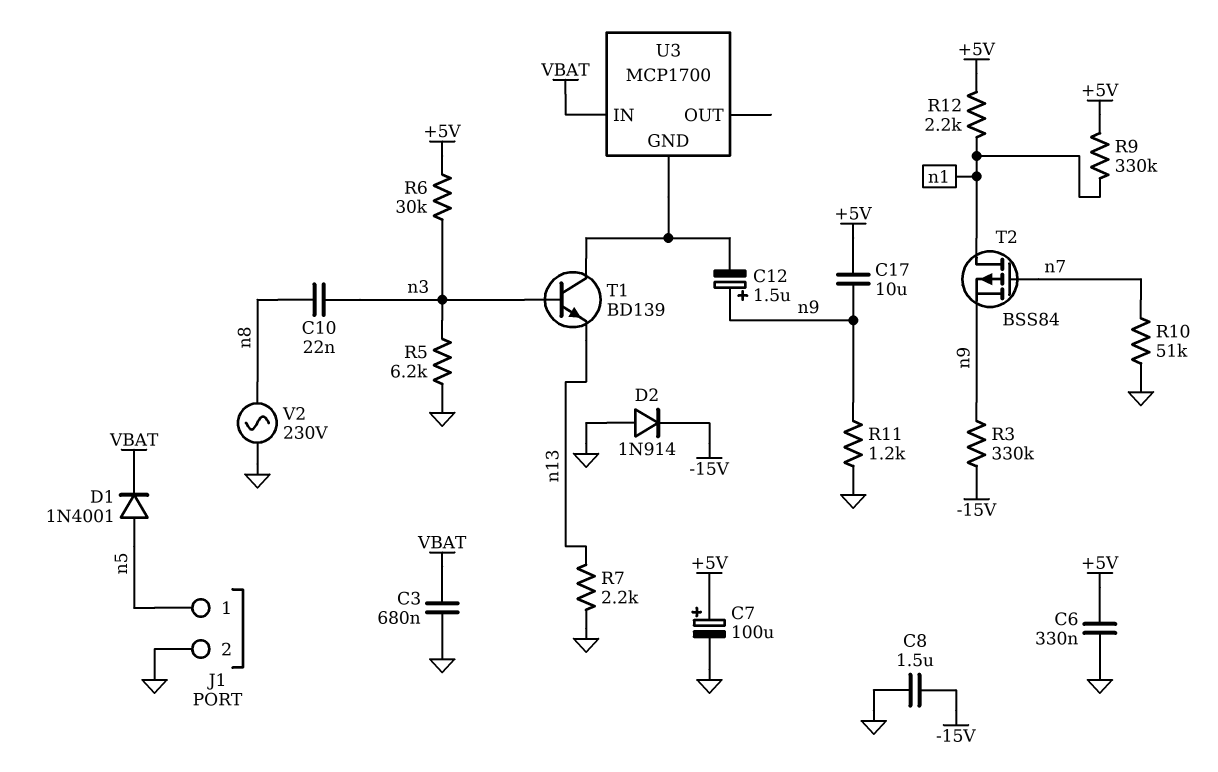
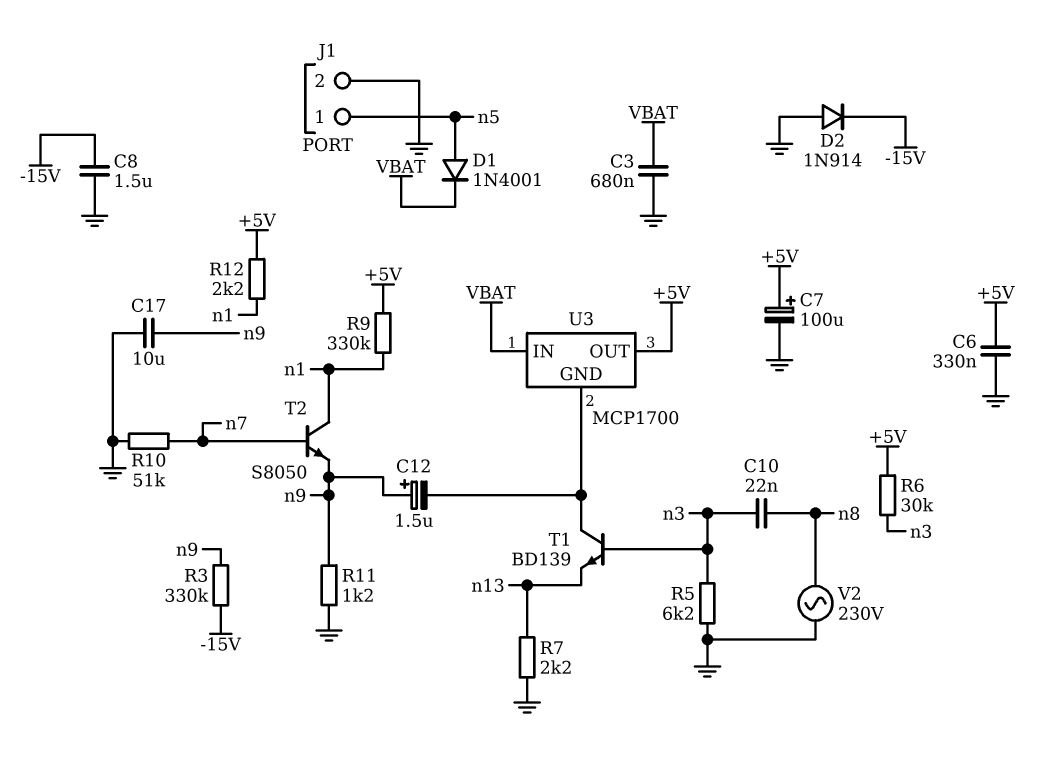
C17: 10uF (+5V, n9) -> 10uF (GND, n9)
T2: PMOS BSS84 (G n7, D n1, S n9) -> NPN S8050 (B n7, C n1, E n9)
U3 pin OUT: none -> +5V

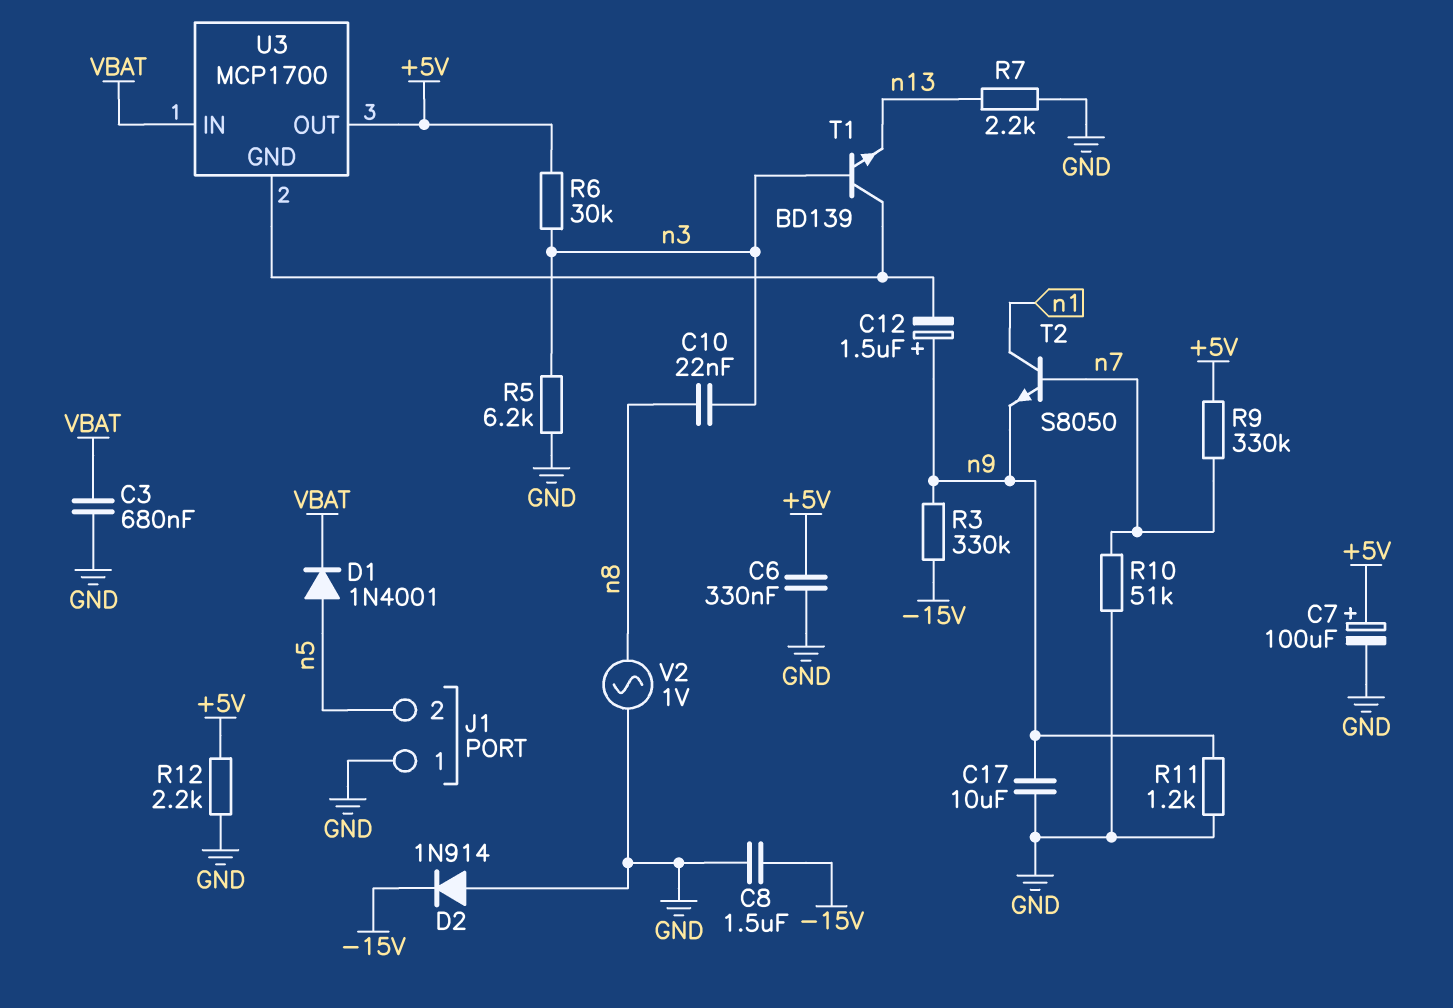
J1 pin 1: n5 -> GND
J1 pin 2: GND -> n5
R9: 330k (+5V, n1) -> 330k (+5V, n7)
R12: 2.2k (+5V, n1) -> 2.2k (+5V, GND)
V2: AC 230V (GND, n8) -> AC 1V (GND, n8)

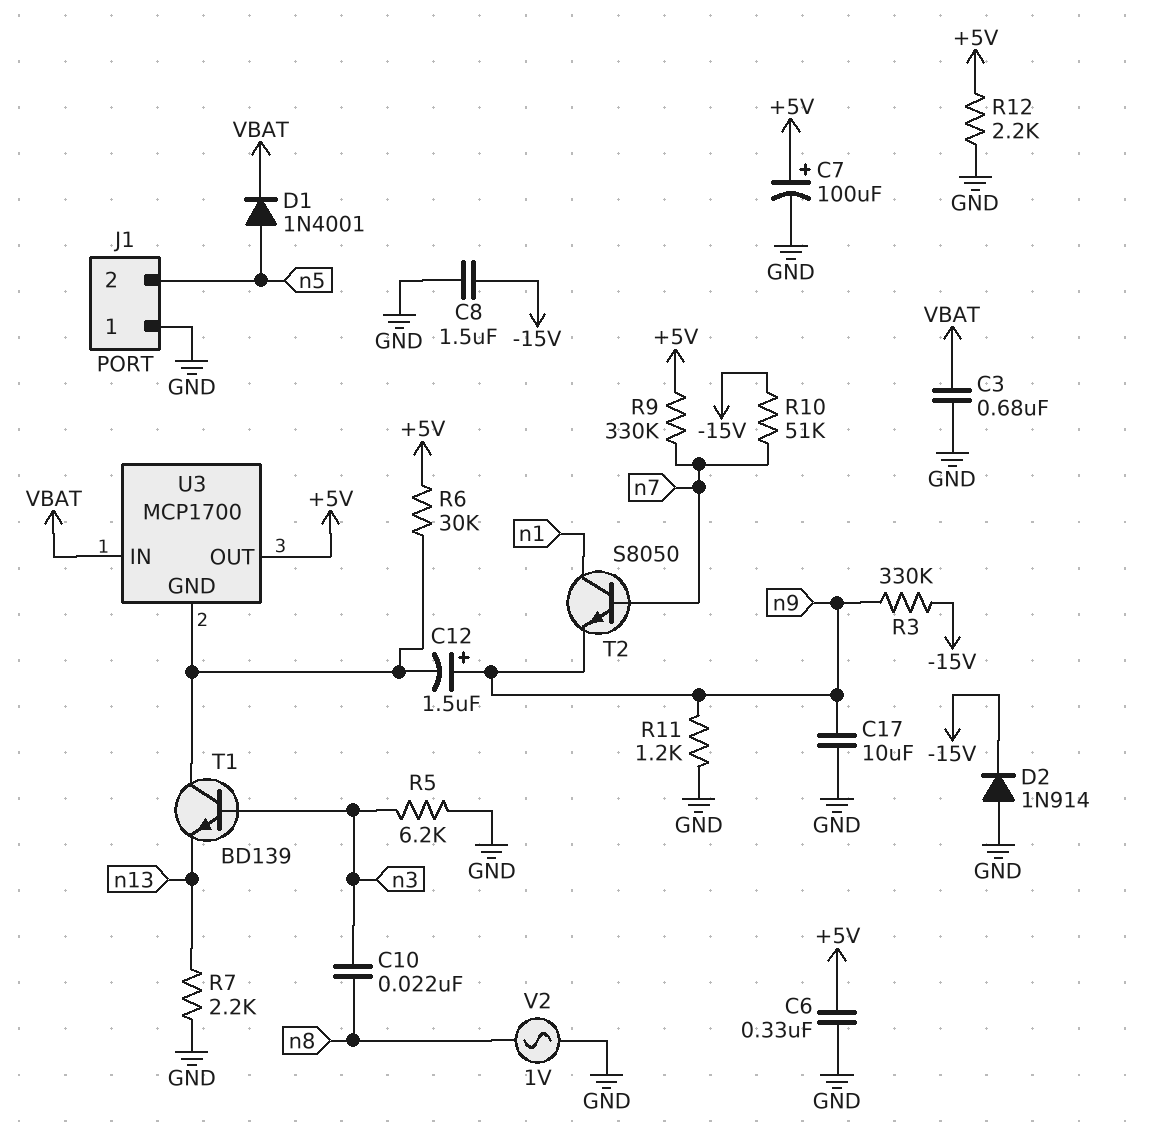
R6: 30k (+5V, n3) -> 30k (+5V, U3/GND)
R10: 51k (GND, n7) -> 51k (-15V, n7)

